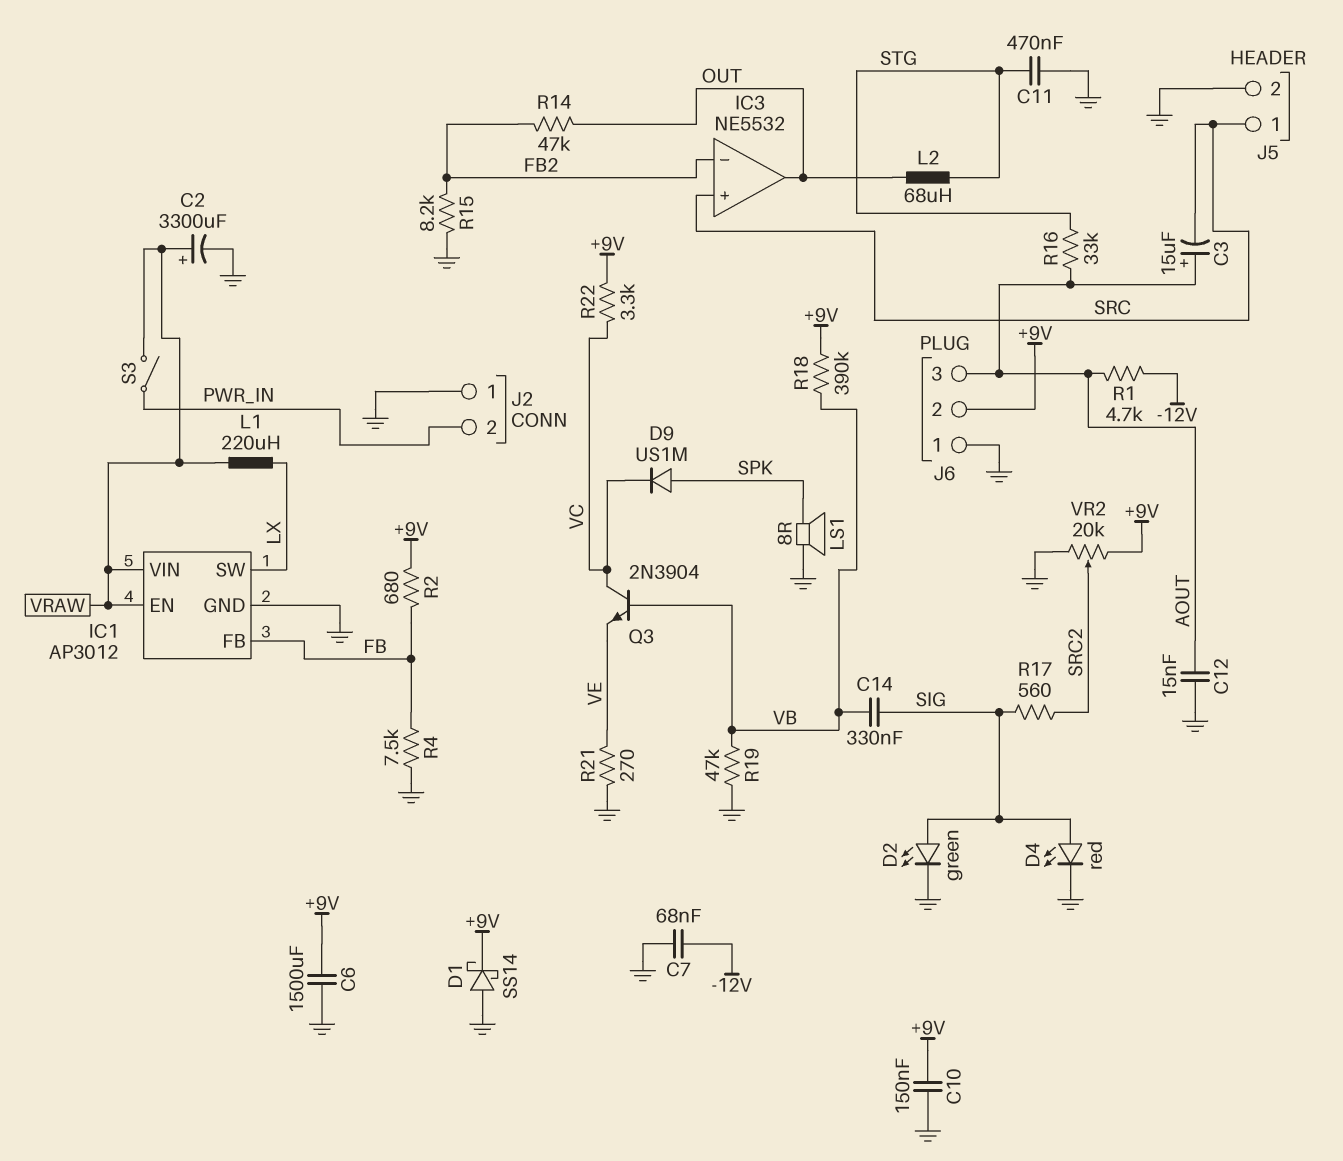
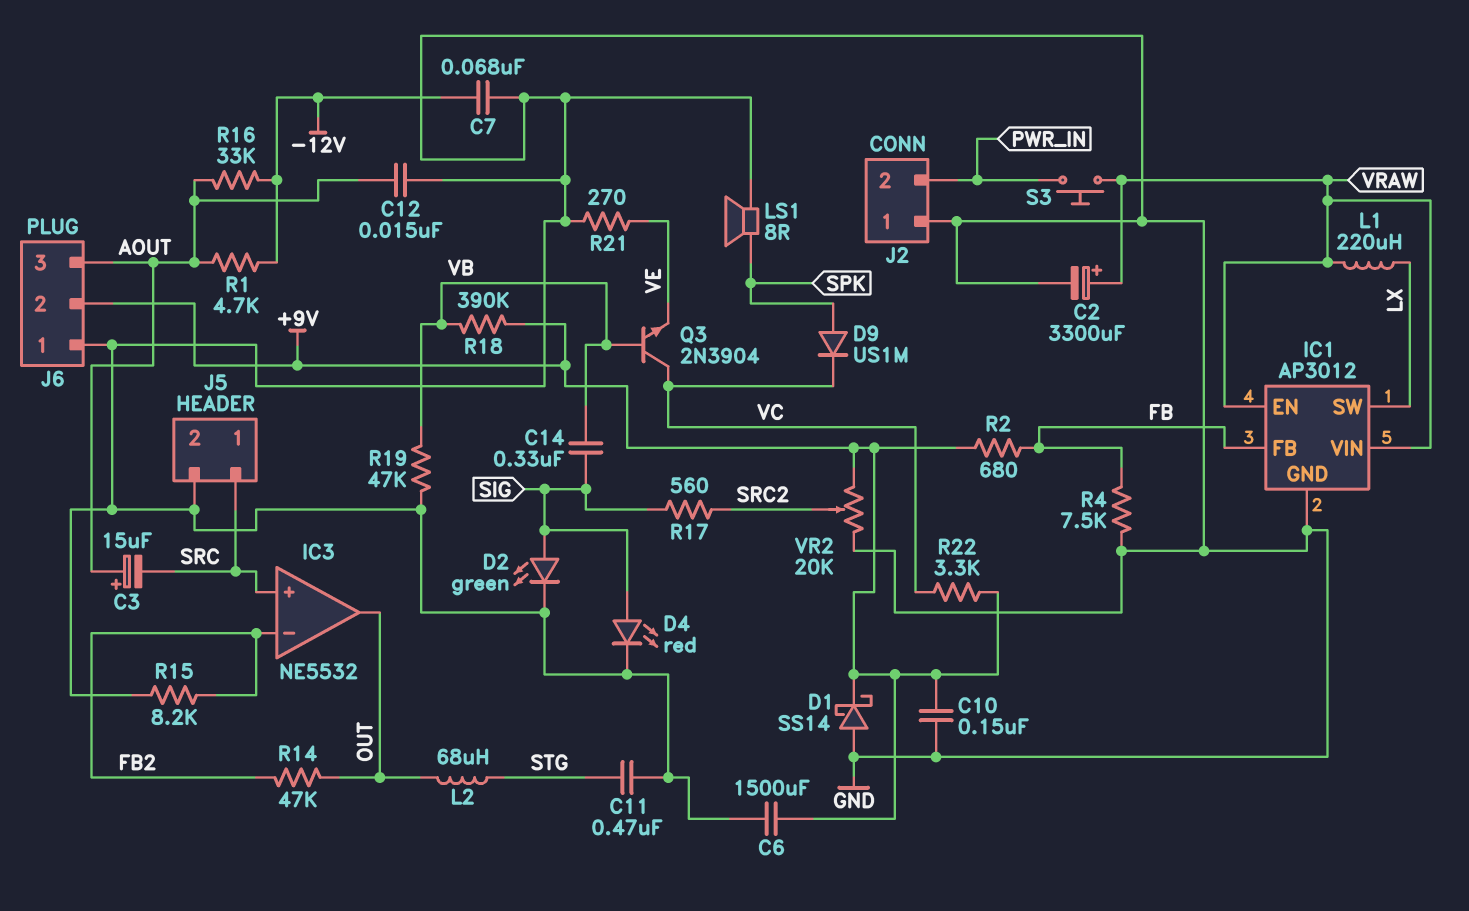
R16: 33k (AOUT, STG) -> 33k (-12V, AOUT)
S3: switch (PWR_IN, VRAW) -> button (PWR_IN, VRAW)

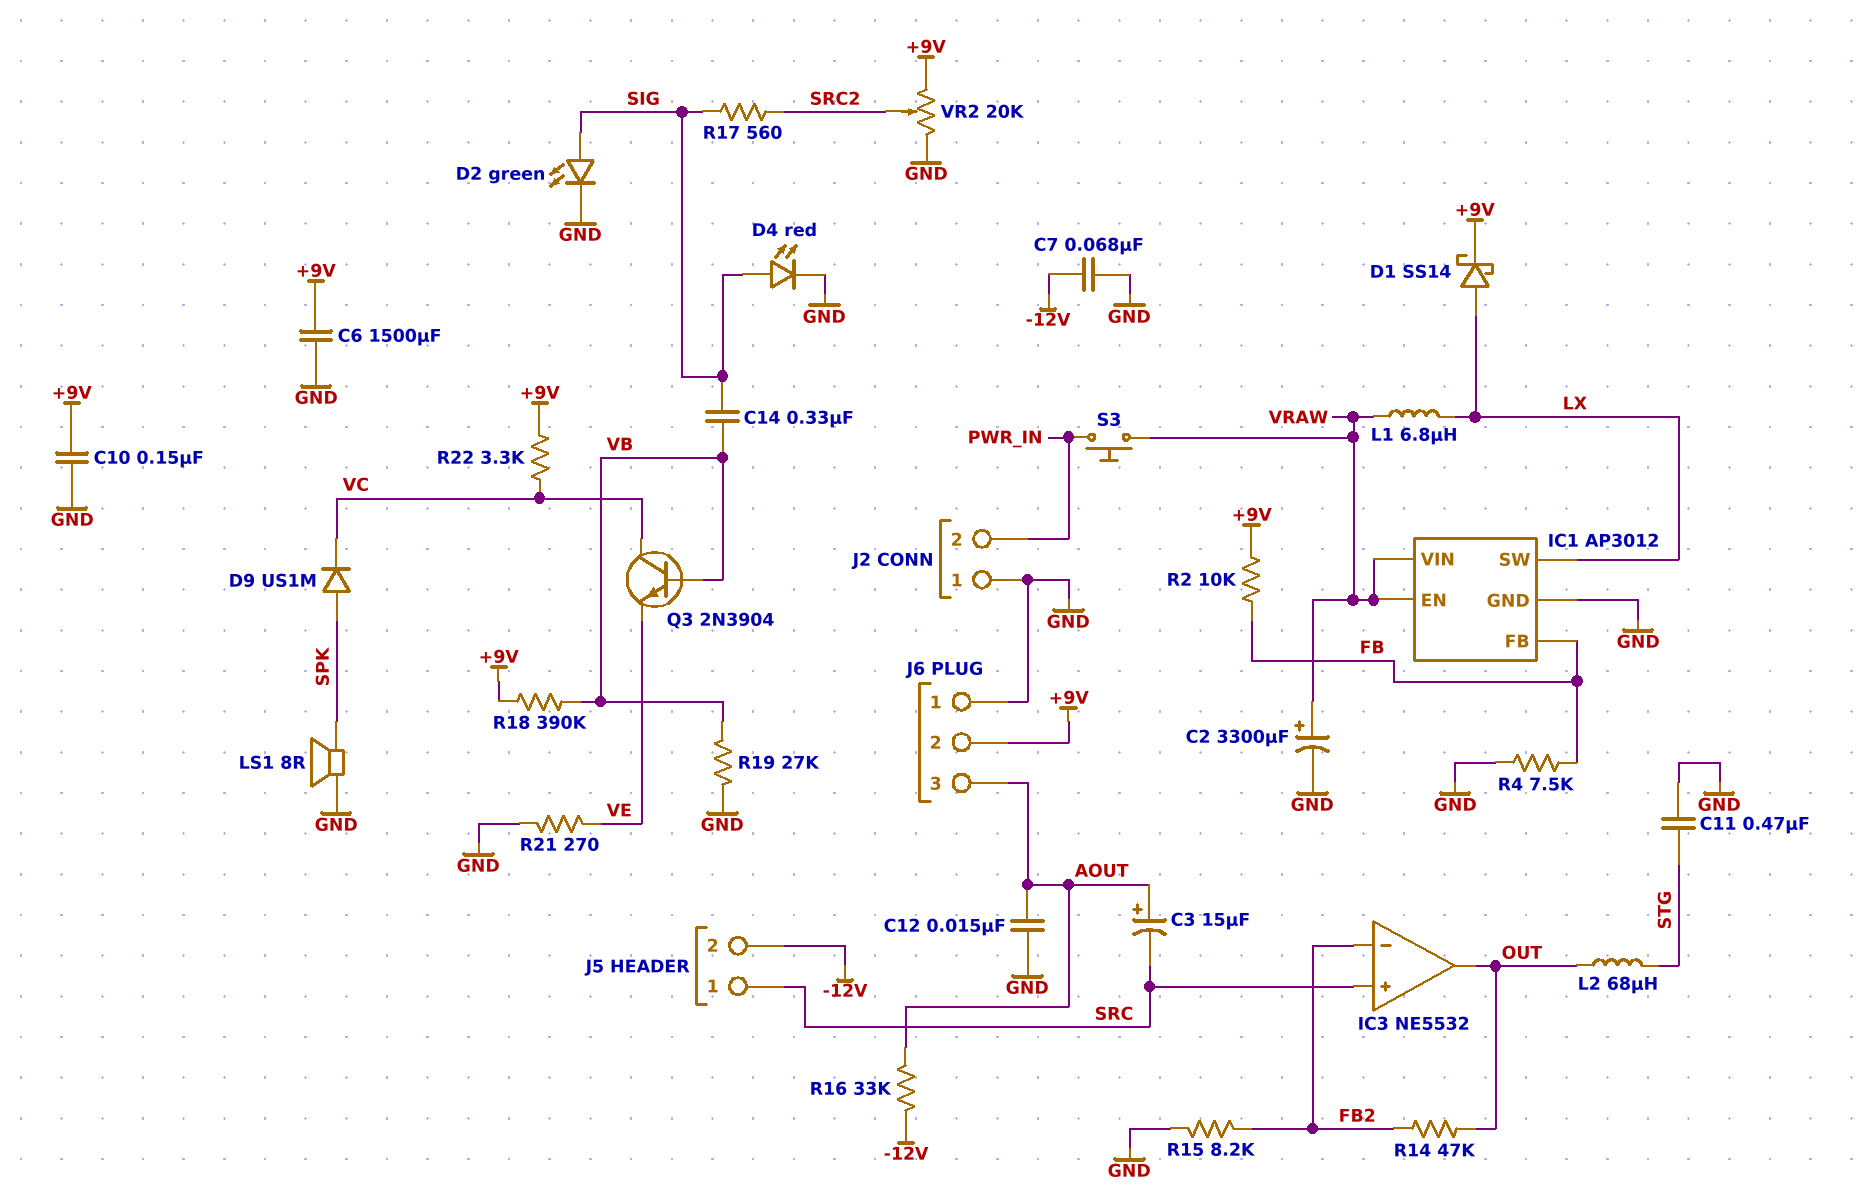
D1: schottky SS14 (A GND, K +9V) -> schottky SS14 (A LX, K +9V)
J5 pin 2: GND -> -12V
L1: 220uH (LX, VRAW) -> 6.8uH (LX, VRAW)
R1: 4.7k (-12V, AOUT) -> none
R2: 680 (+9V, FB) -> 10k (+9V, FB)
R19: 47k (GND, VB) -> 27k (GND, VB)

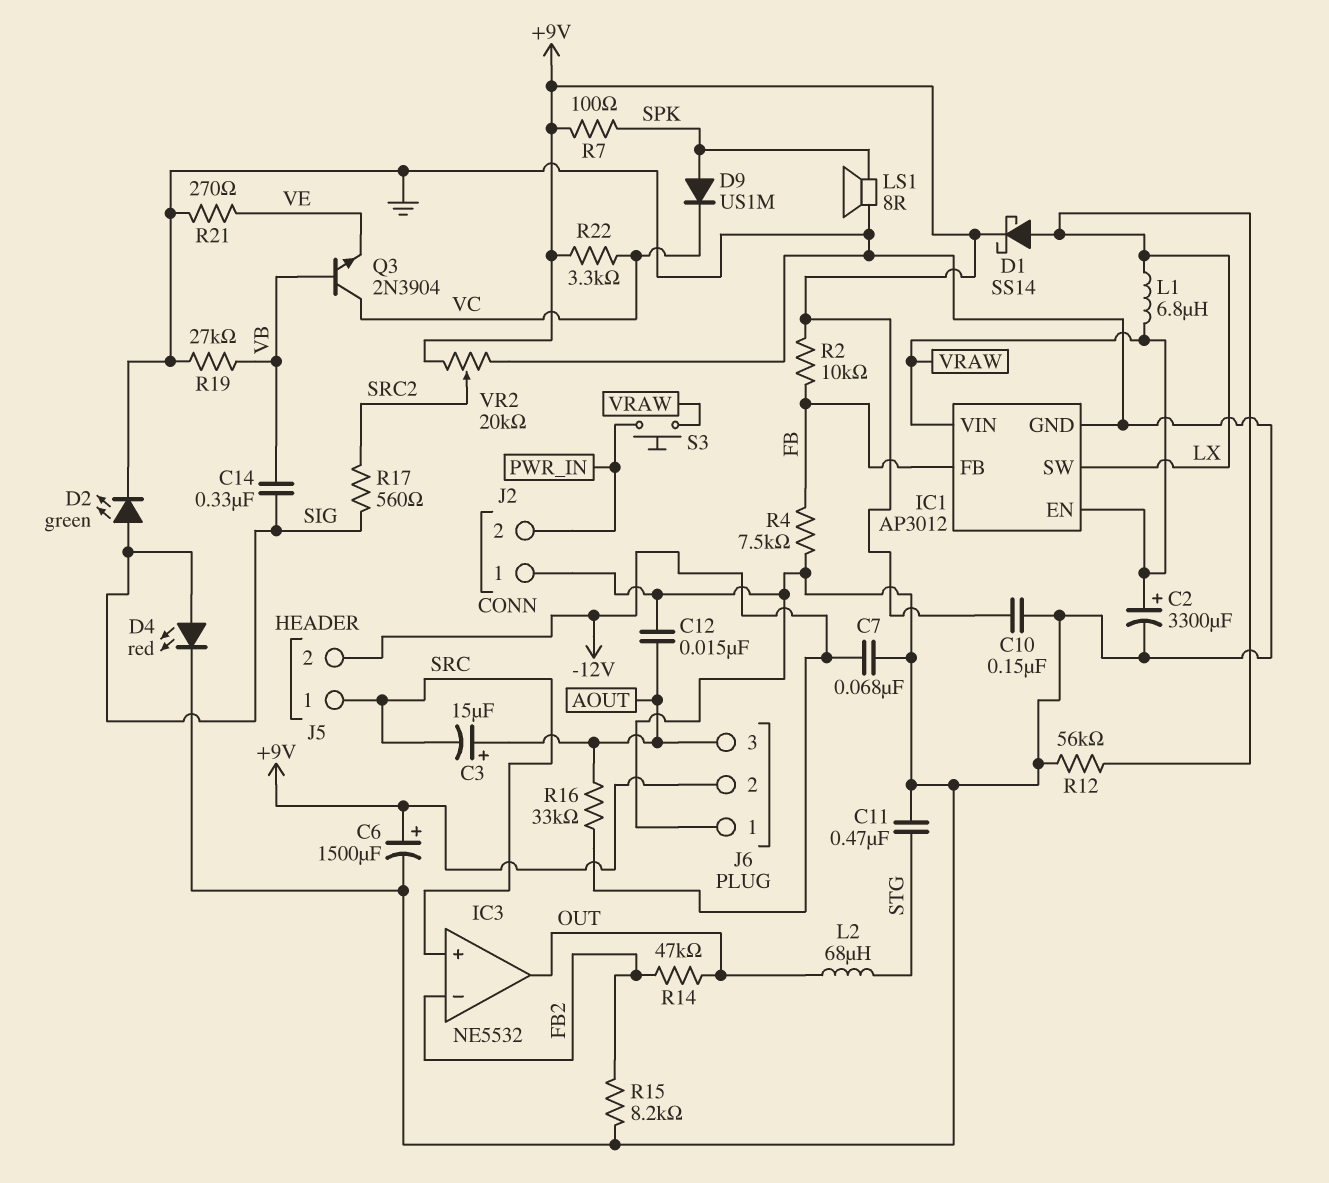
C6: 1500uF (+9V, GND) -> 1500uF (plus +9V, minus GND)
R7: none -> 100 (+9V, SPK)
R12: none -> 56k (GND, LX)
R18: 390k (+9V, VB) -> none

